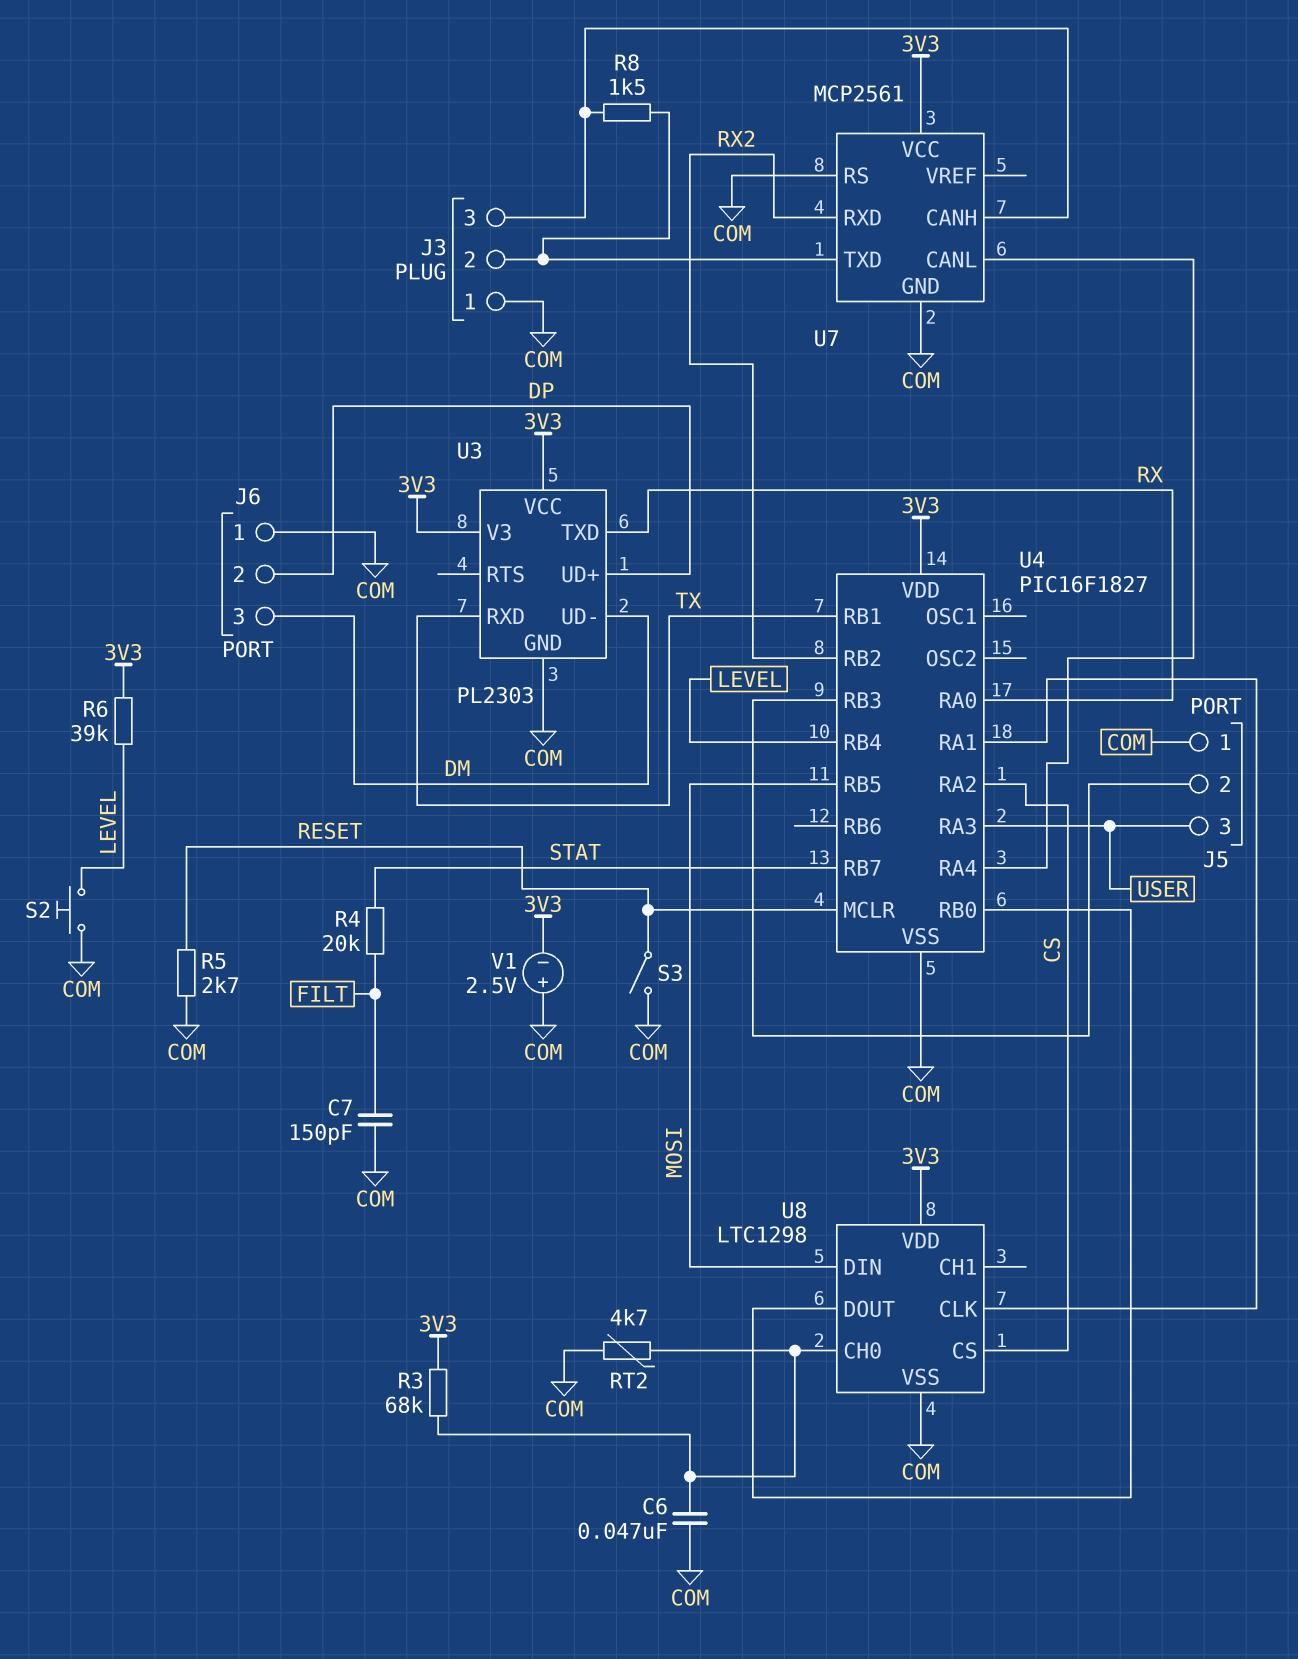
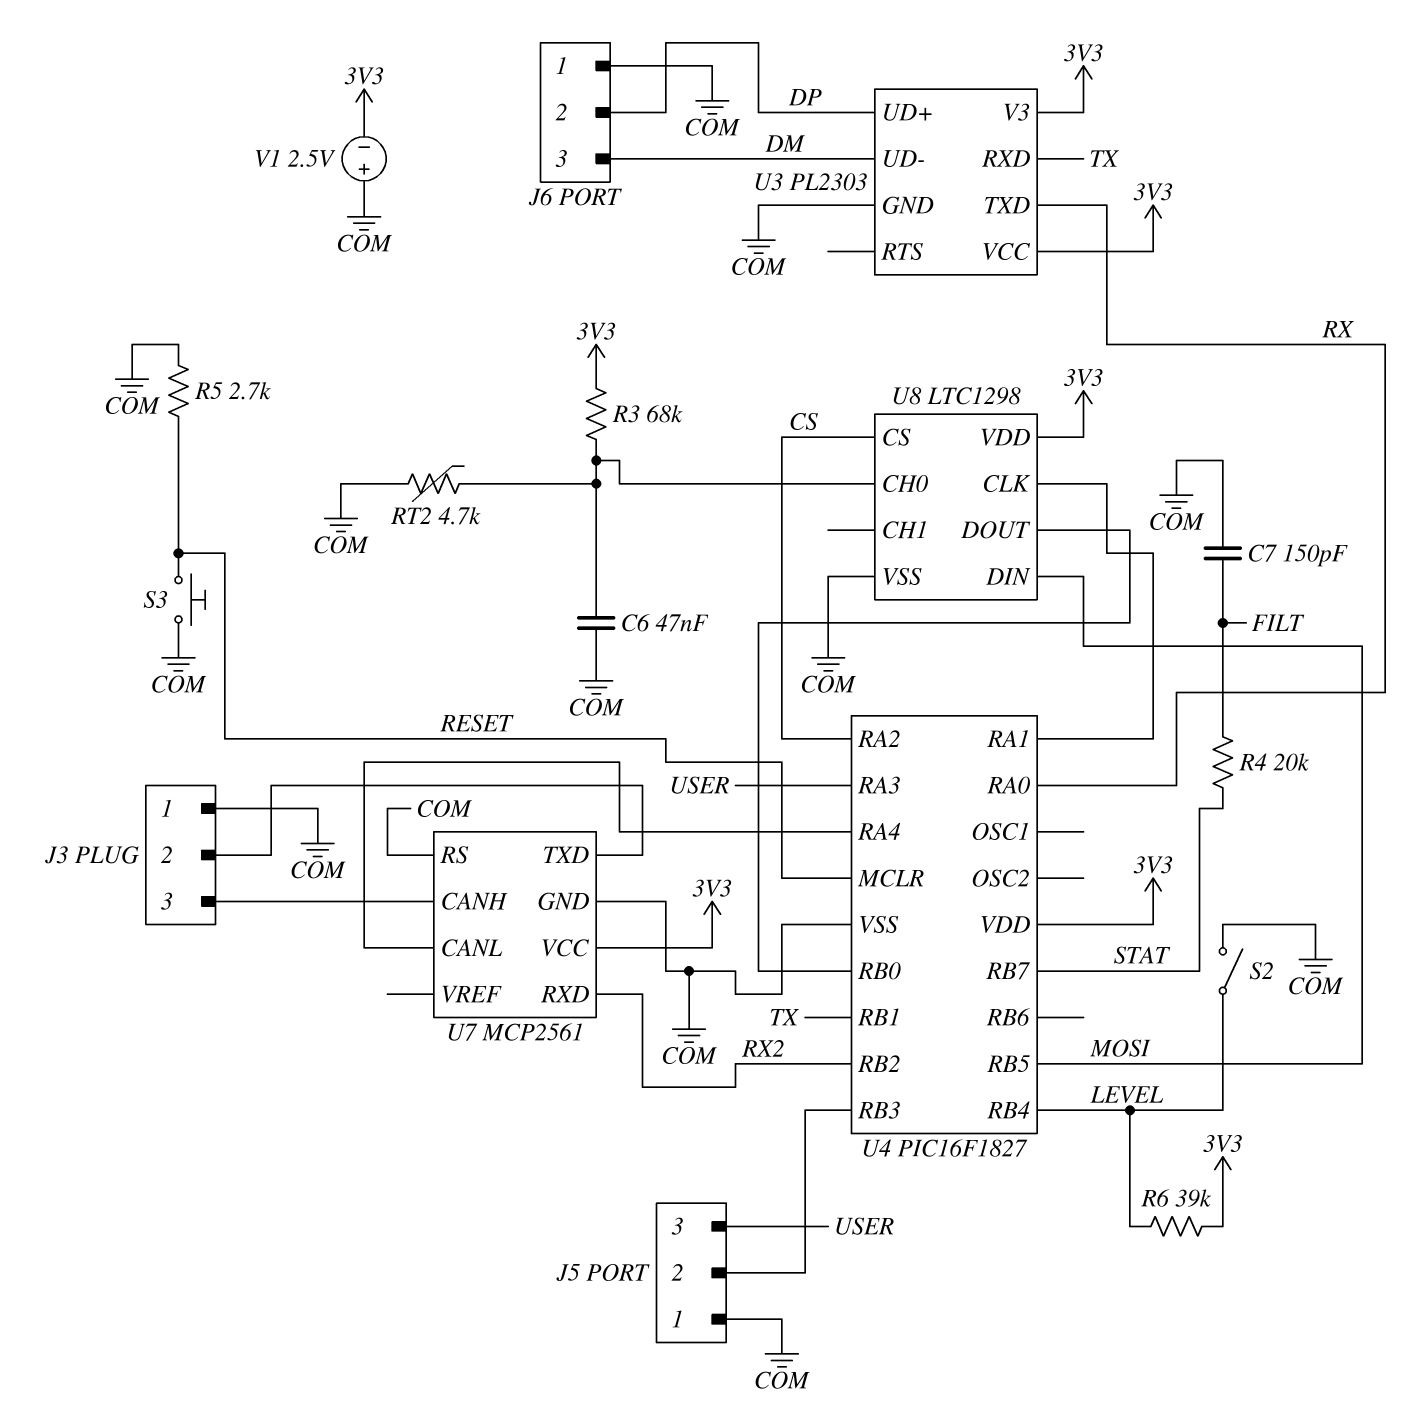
R8: 1.5k (J3/2, J3/3) -> none
S2: button (COM, LEVEL) -> switch (COM, LEVEL)
S3: switch (COM, RESET) -> button (COM, RESET)

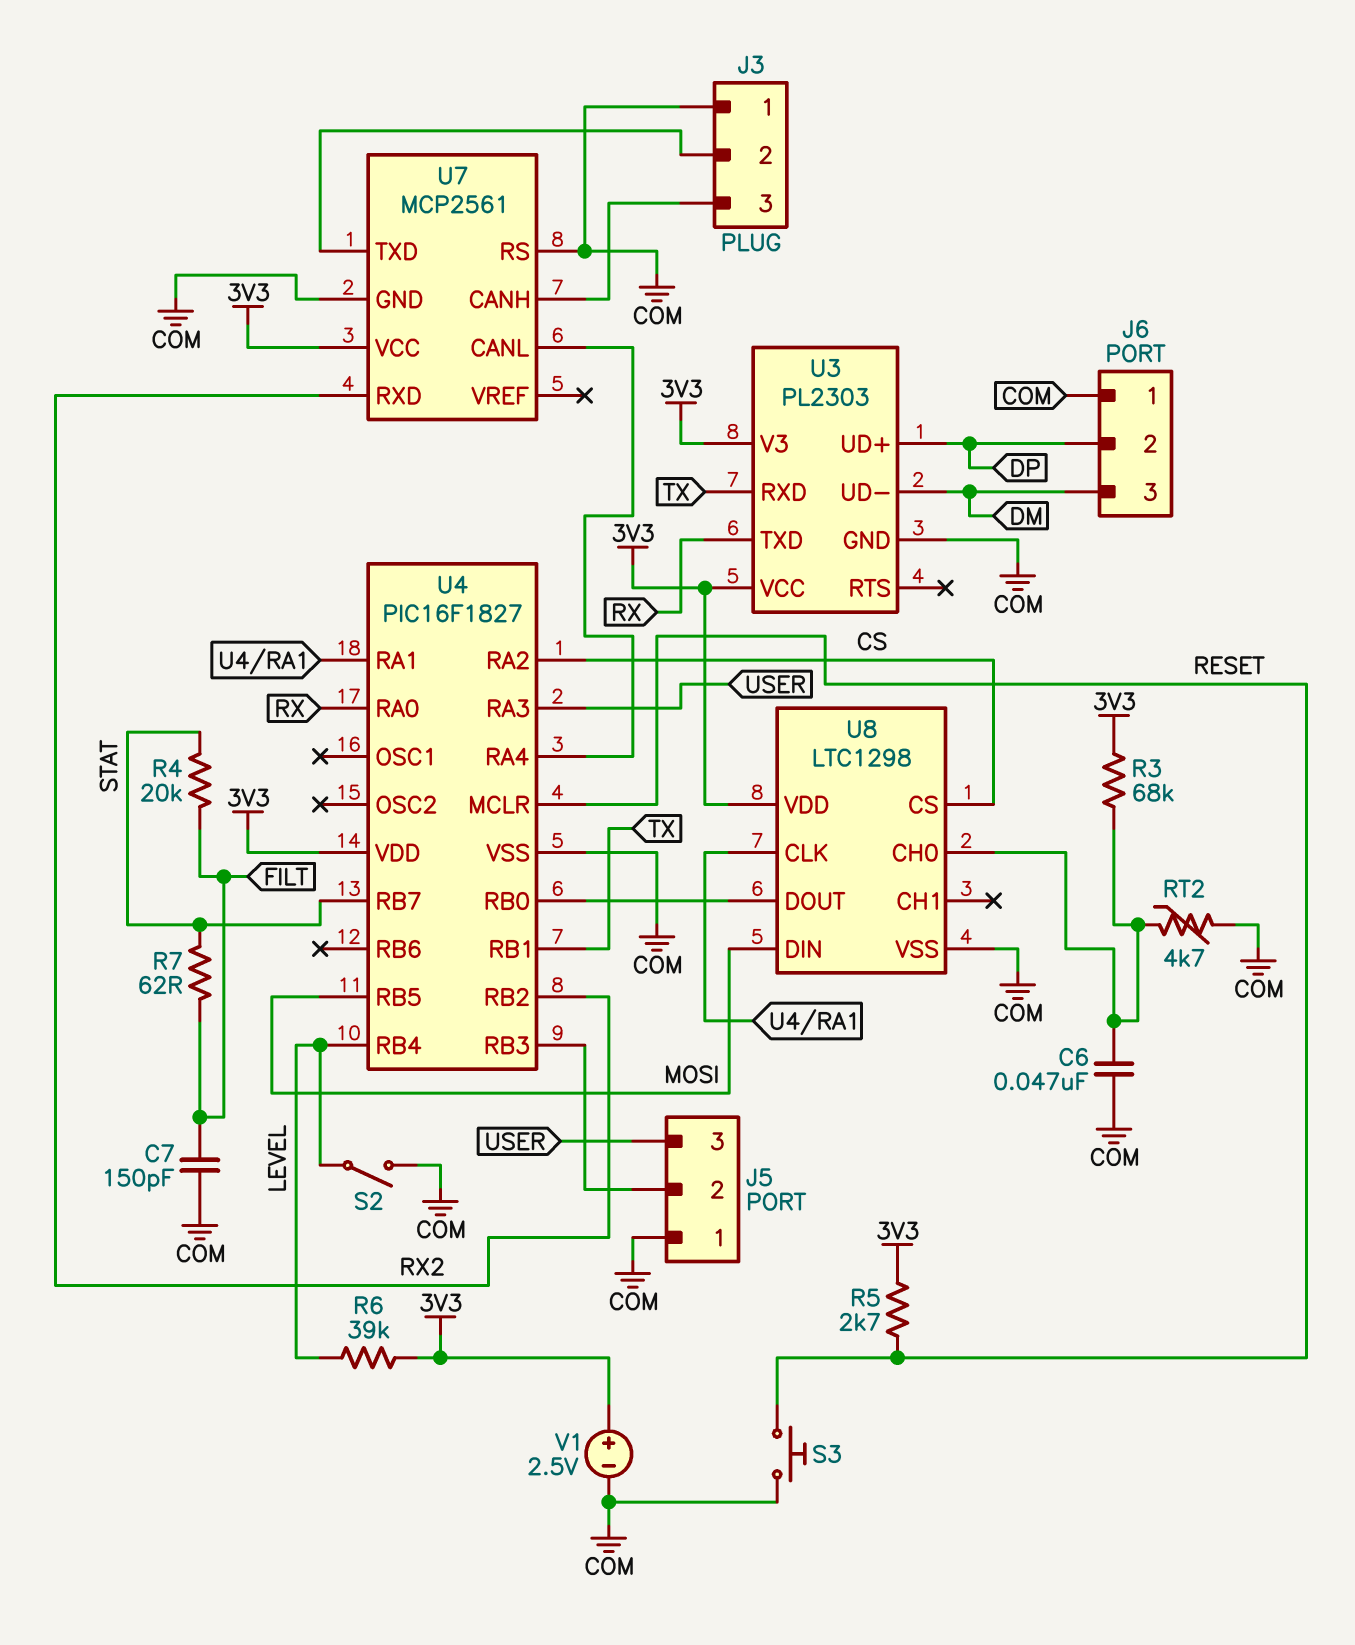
R5: 2.7k (COM, RESET) -> 2.7k (3V3, RESET)
R7: none -> 62 (FILT, STAT)
V1: 2.5V (plus COM, minus 3V3) -> 2.5V (plus 3V3, minus COM)

